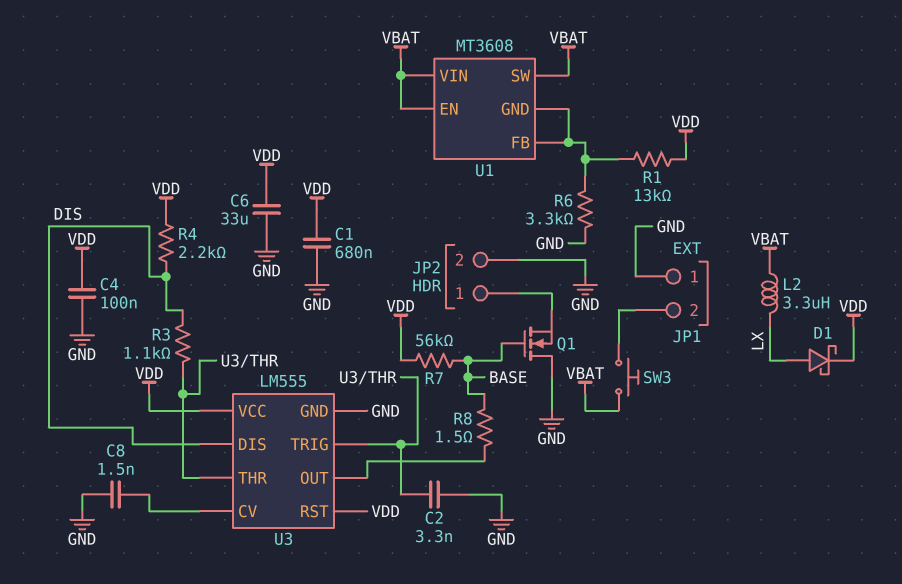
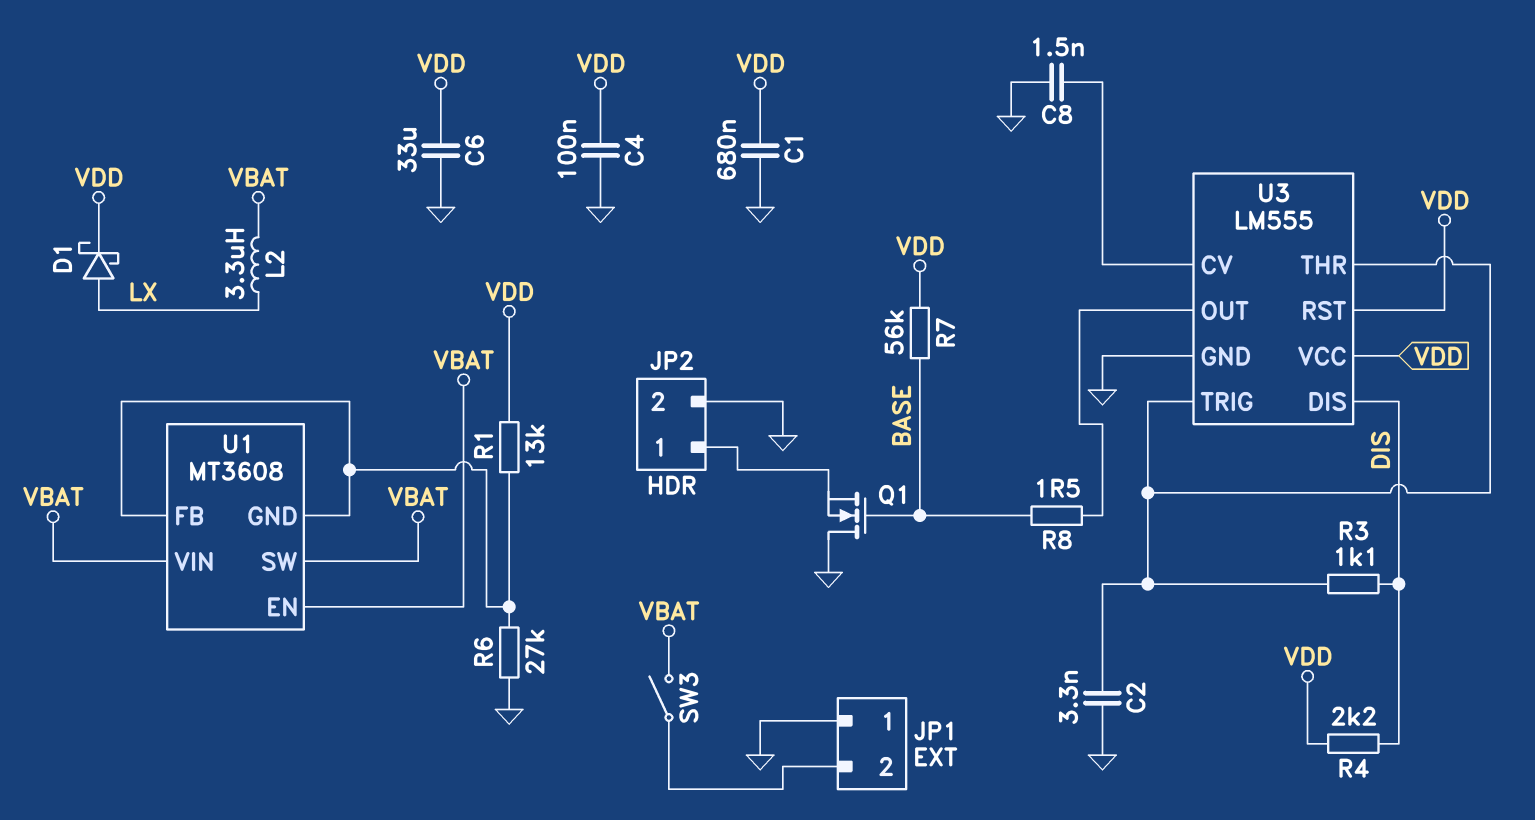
R6: 3.3k (GND, U1/FB) -> 27k (GND, U1/FB)
SW3: button (JP1/2, VBAT) -> switch (JP1/2, VBAT)

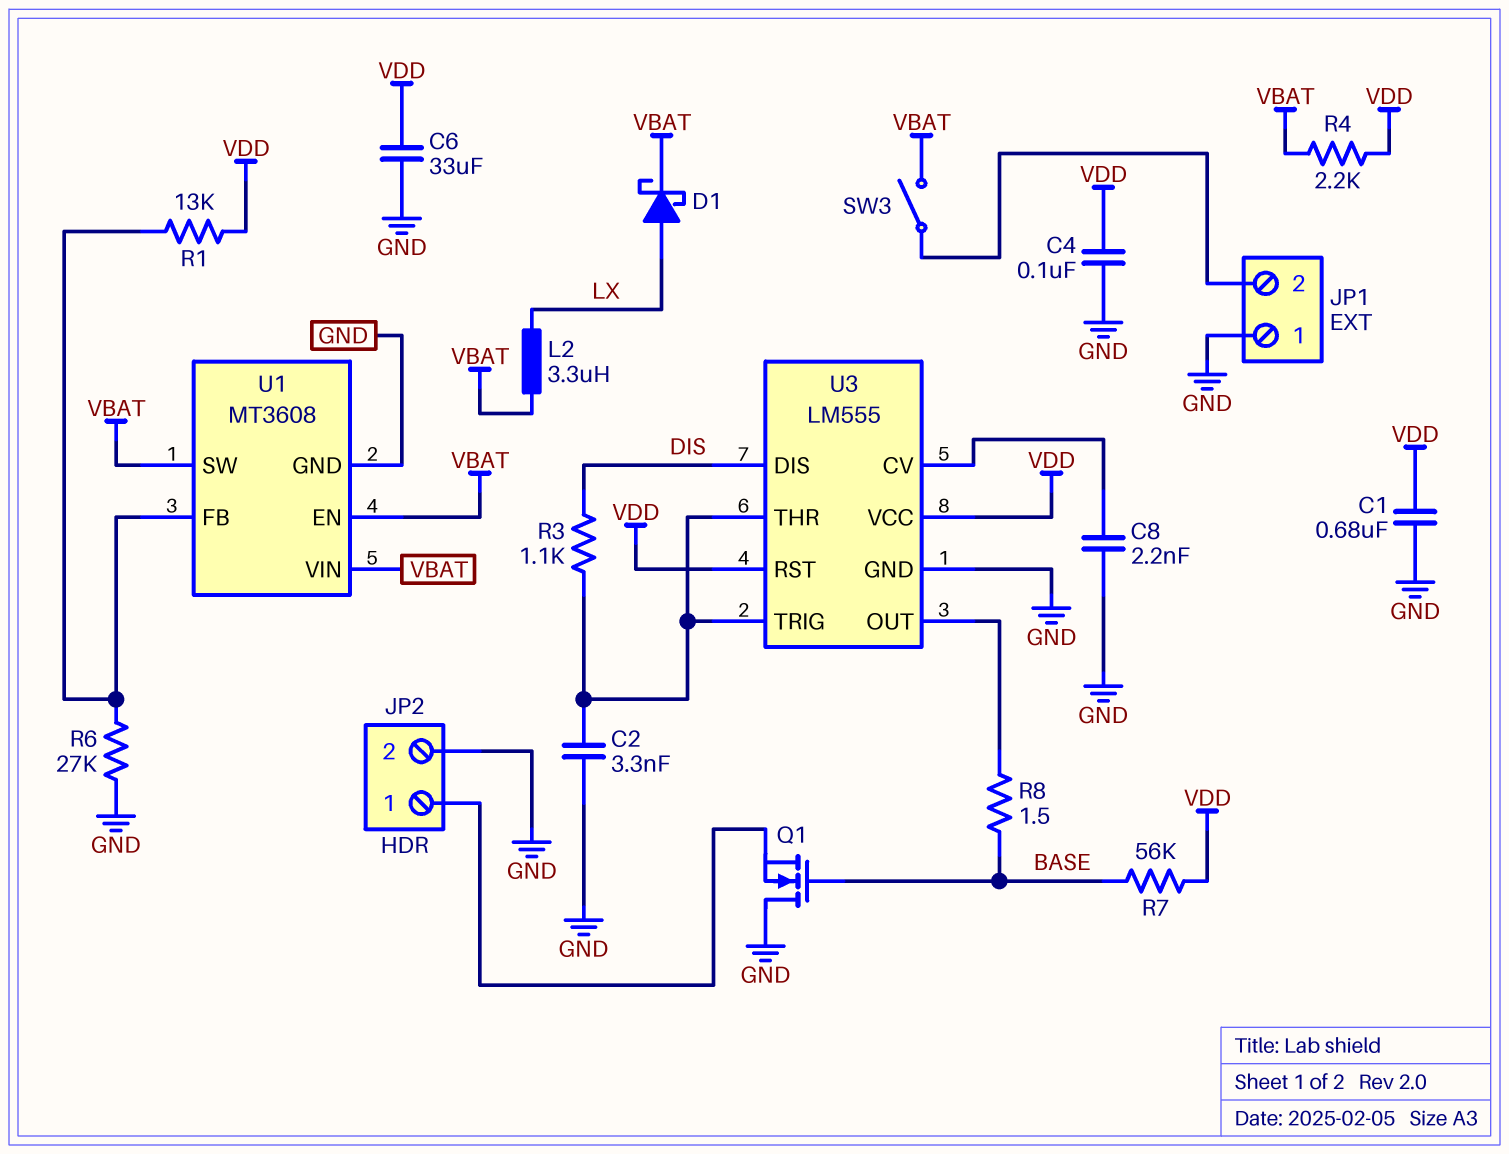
C8: 1.5nF (GND, U3/CV) -> 2.2nF (GND, U3/CV)
D1: schottky (A LX, K VDD) -> schottky (A LX, K VBAT)
R4: 2.2k (DIS, VDD) -> 2.2k (VBAT, VDD)
U1 pin GND: U1/FB -> GND

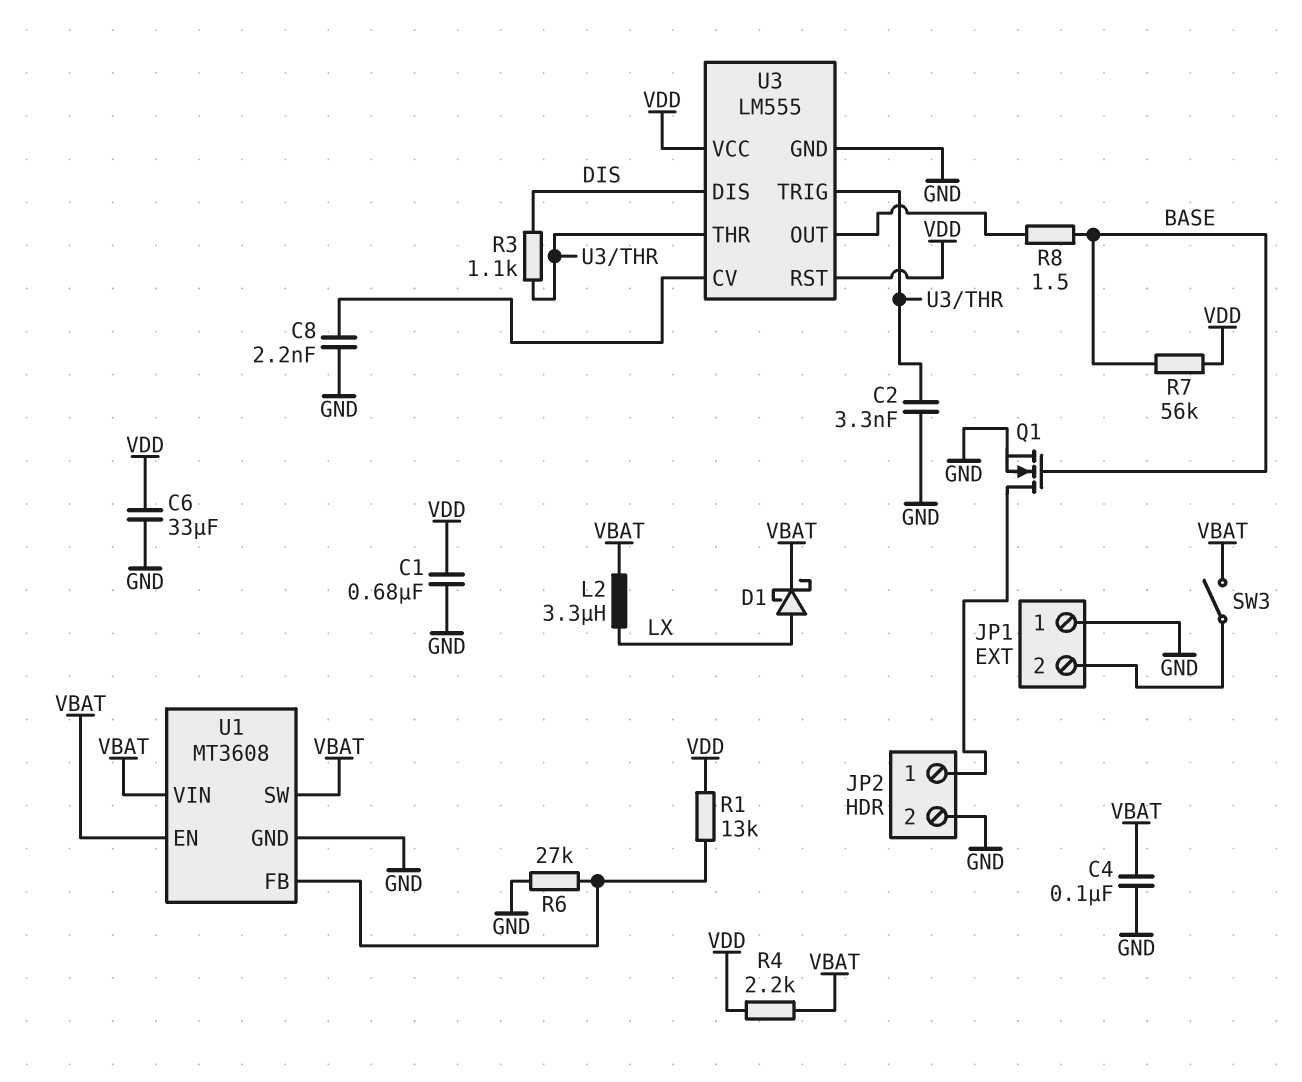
C4: 100nF (GND, VDD) -> 100nF (GND, VBAT)
Q1: NMOS (G BASE, D GND, S JP2/1) -> NMOS (G BASE, D JP2/1, S GND)

